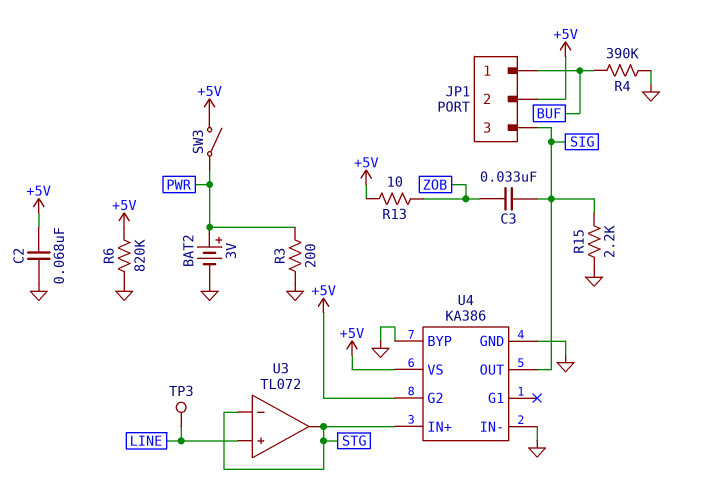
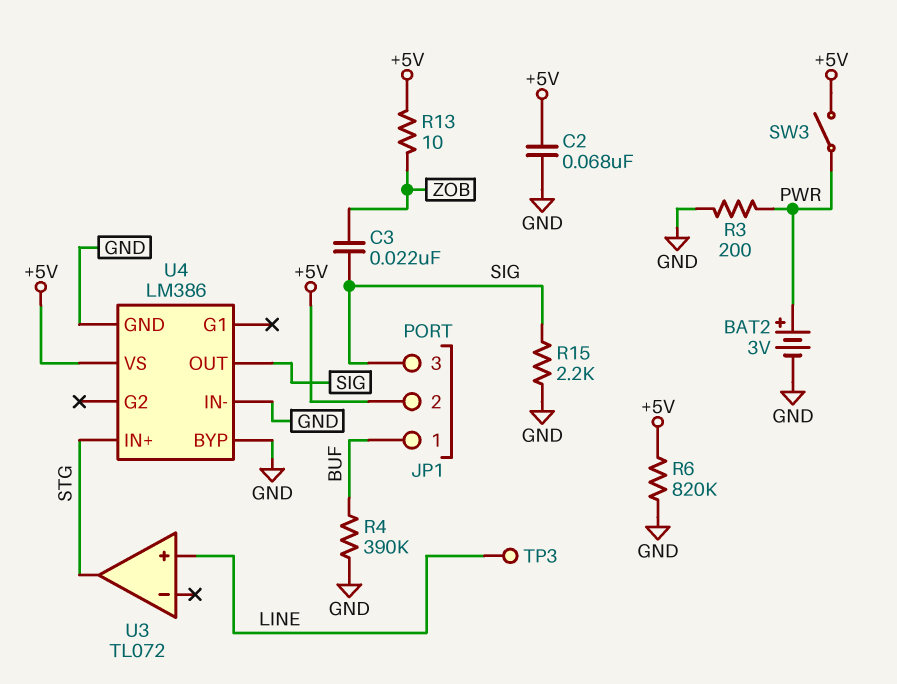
C3: 33nF (SIG, ZOB) -> 22nF (SIG, ZOB)
U3 pin in-: STG -> none
U4: KA386 -> LM386
U4 pin G2: +5V -> none

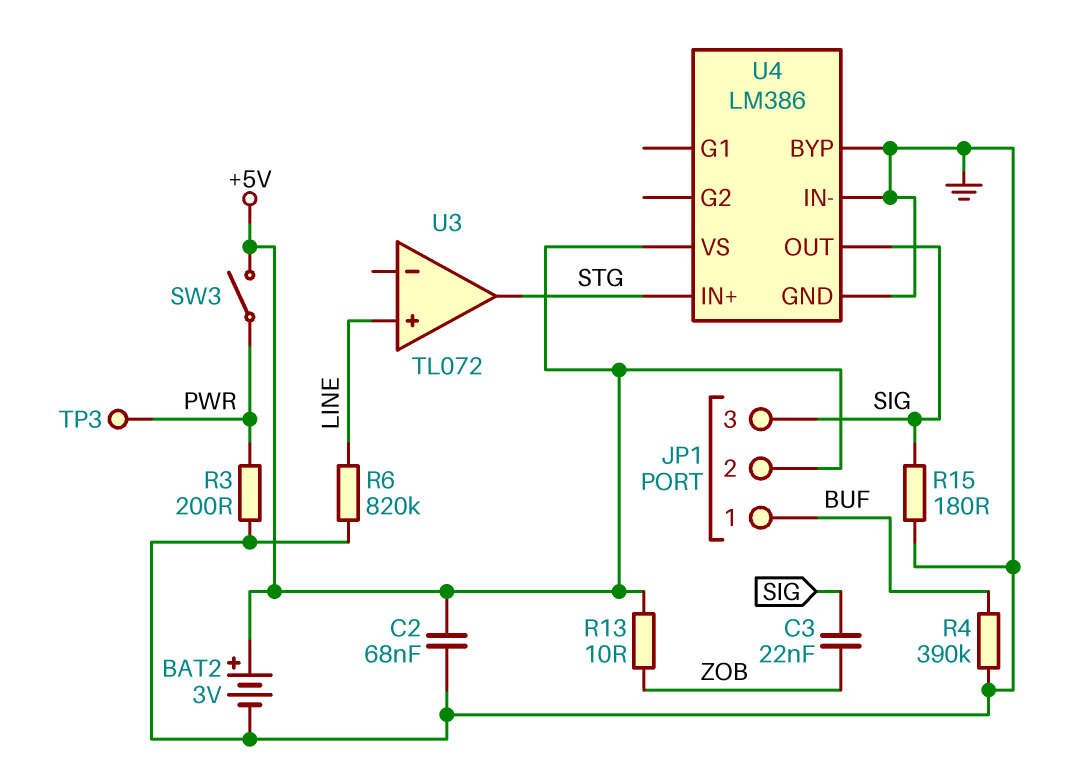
BAT2: 3V (plus PWR, minus GND) -> 3V (plus +5V, minus GND)
R6: 820k (+5V, GND) -> 820k (GND, LINE)
R15: 2.2k (GND, SIG) -> 180 (GND, SIG)
TP3: test point (LINE) -> test point (PWR)

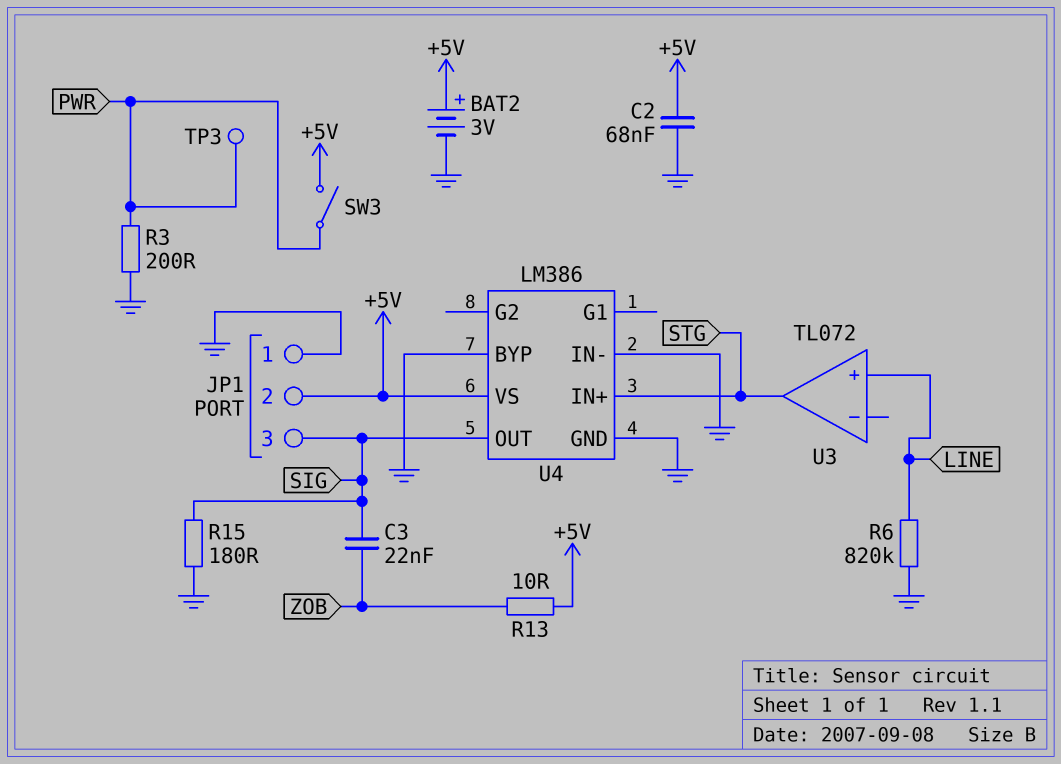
JP1 pin 1: BUF -> GND
R4: 390k (BUF, GND) -> none

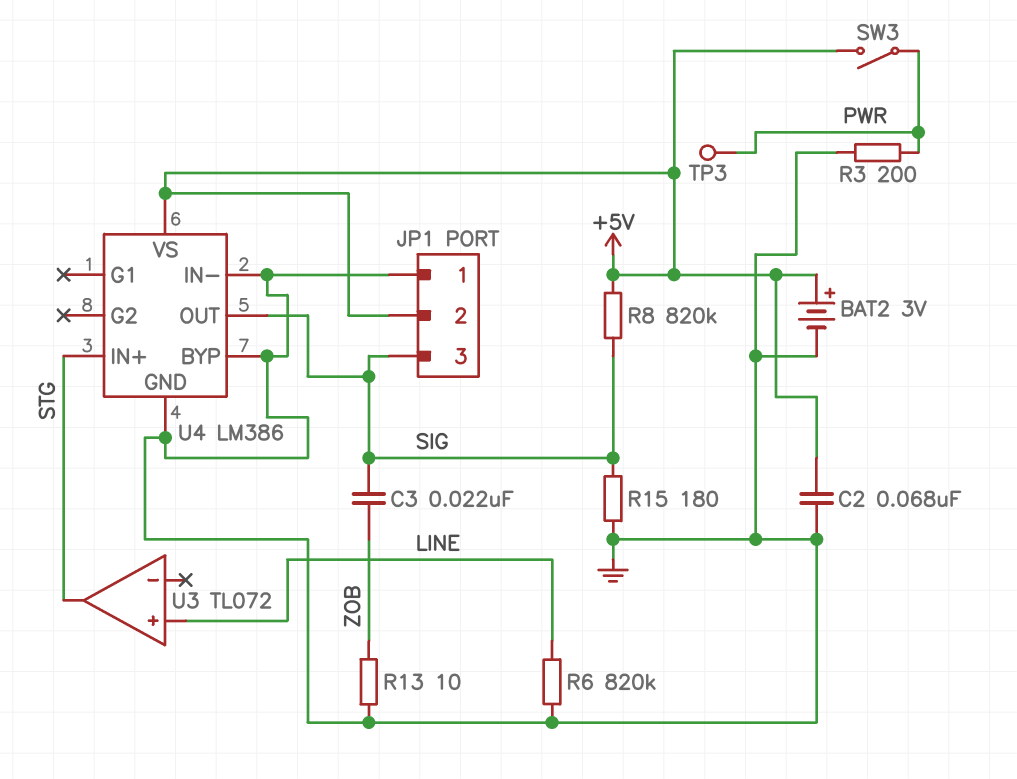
R8: none -> 820k (+5V, SIG)
R13: 10 (+5V, ZOB) -> 10 (GND, ZOB)

